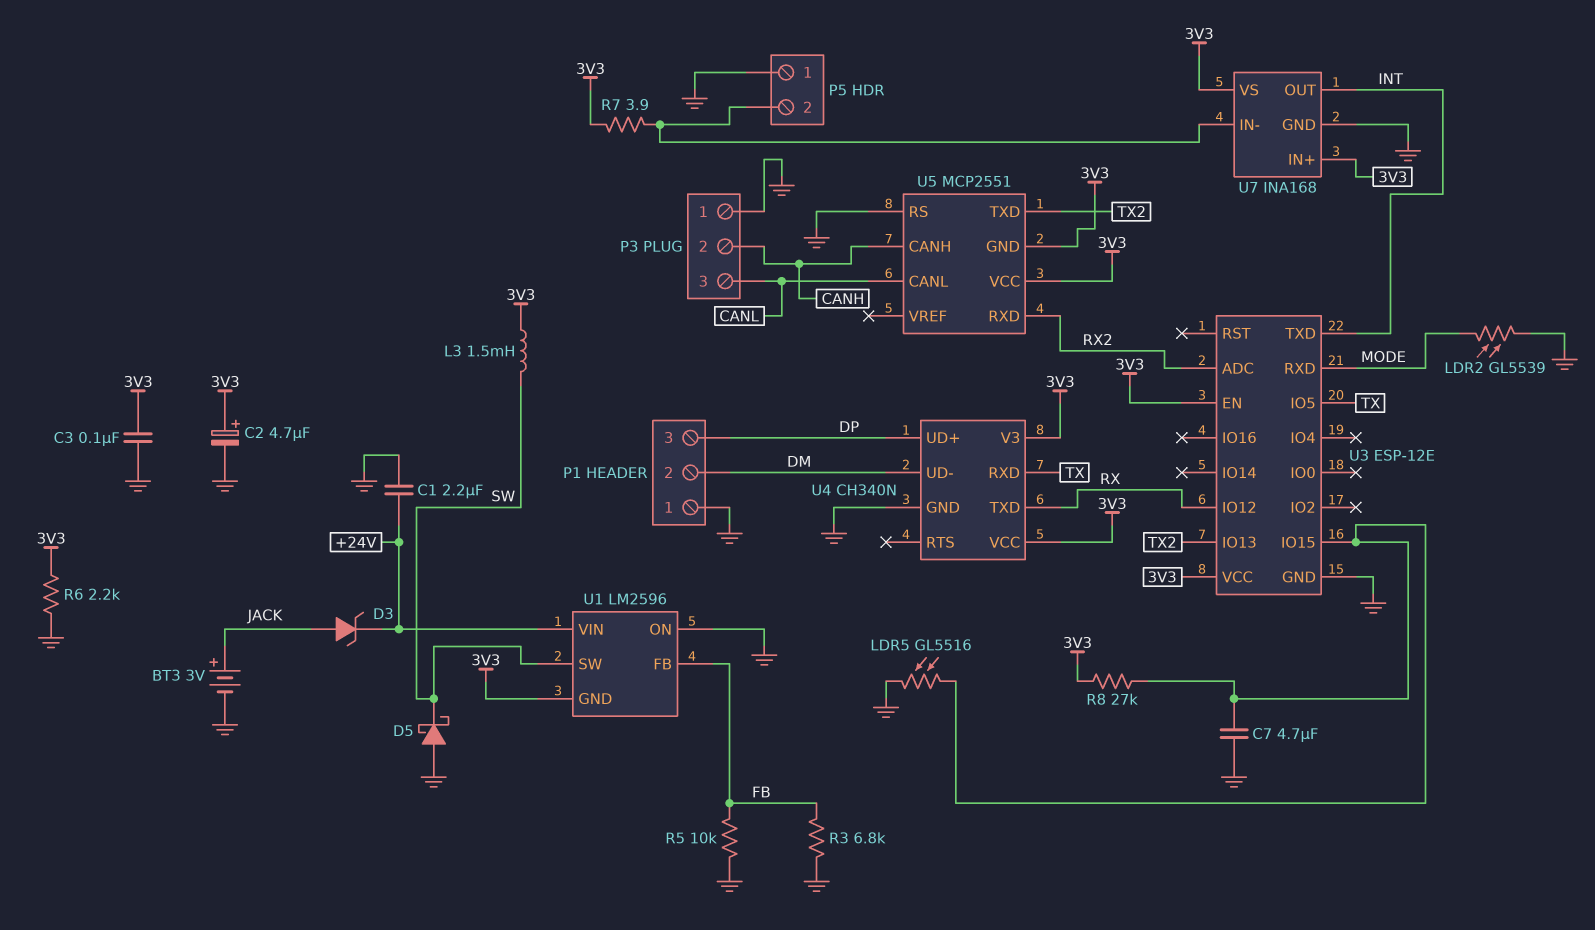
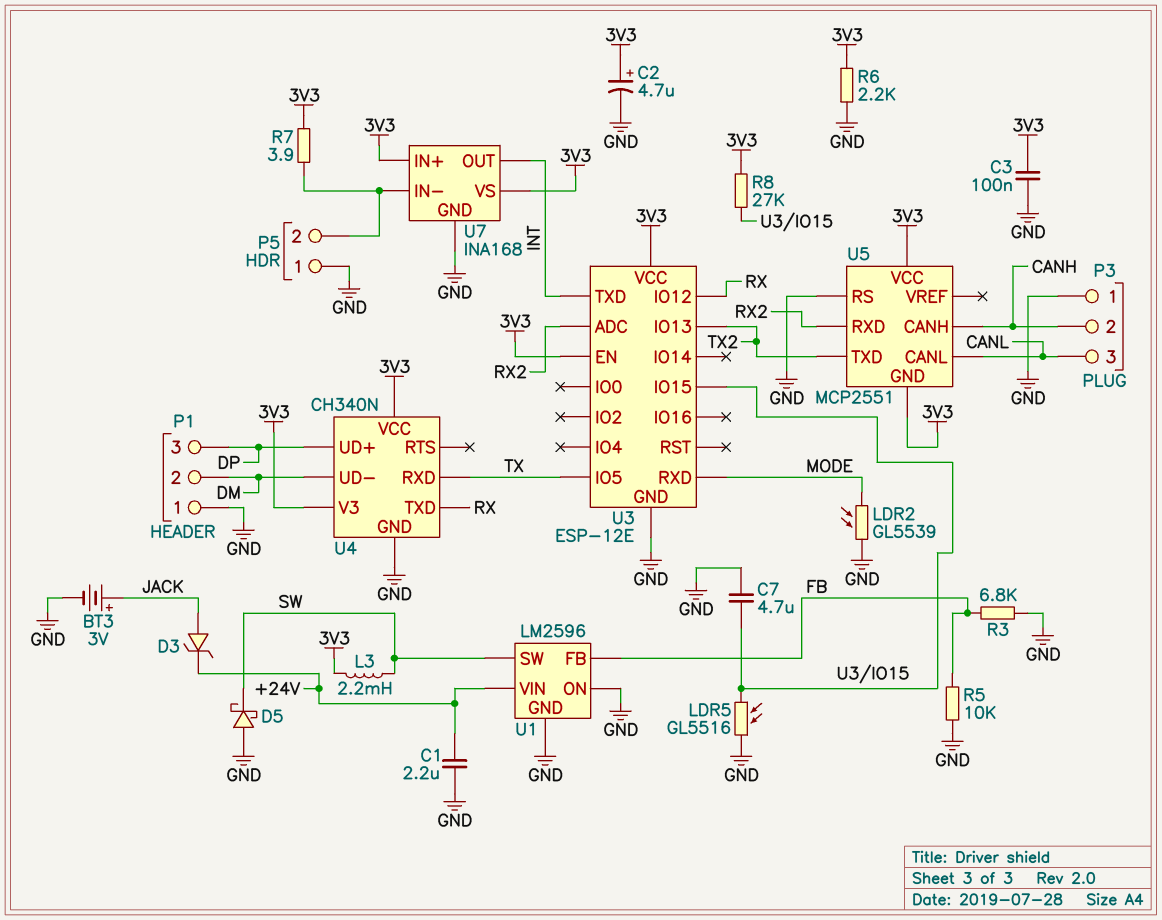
L3: 1.5mH (3V3, SW) -> 2.2mH (3V3, SW)
U1 pin GND: 3V3 -> GND

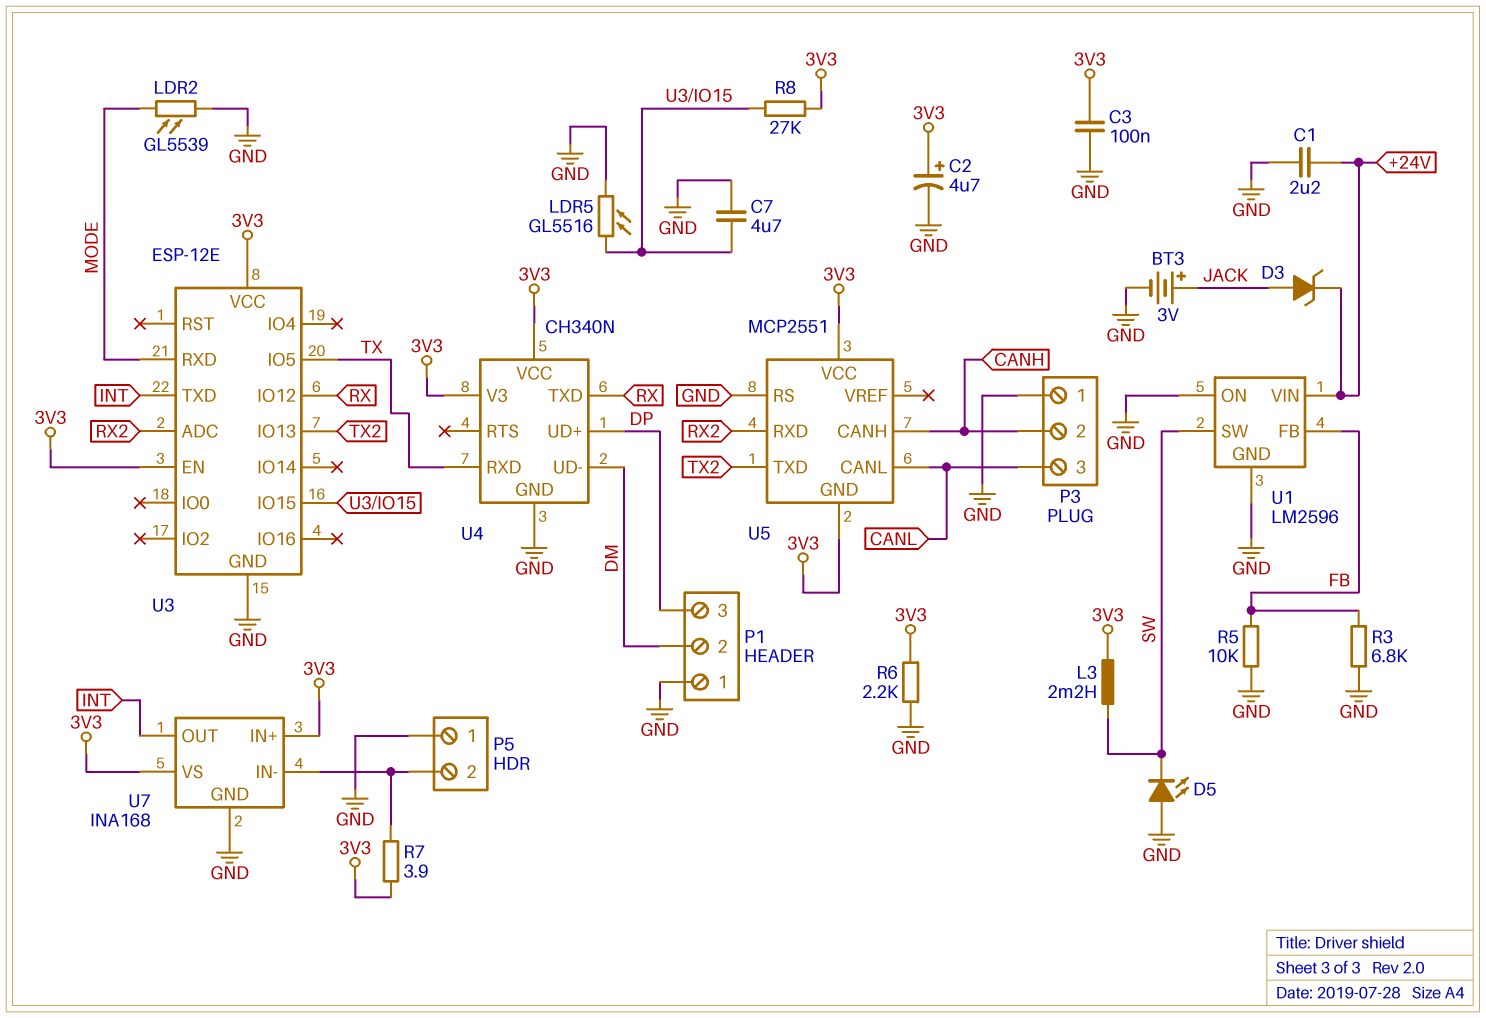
D5: schottky (A GND, K SW) -> LED (A GND, K SW)

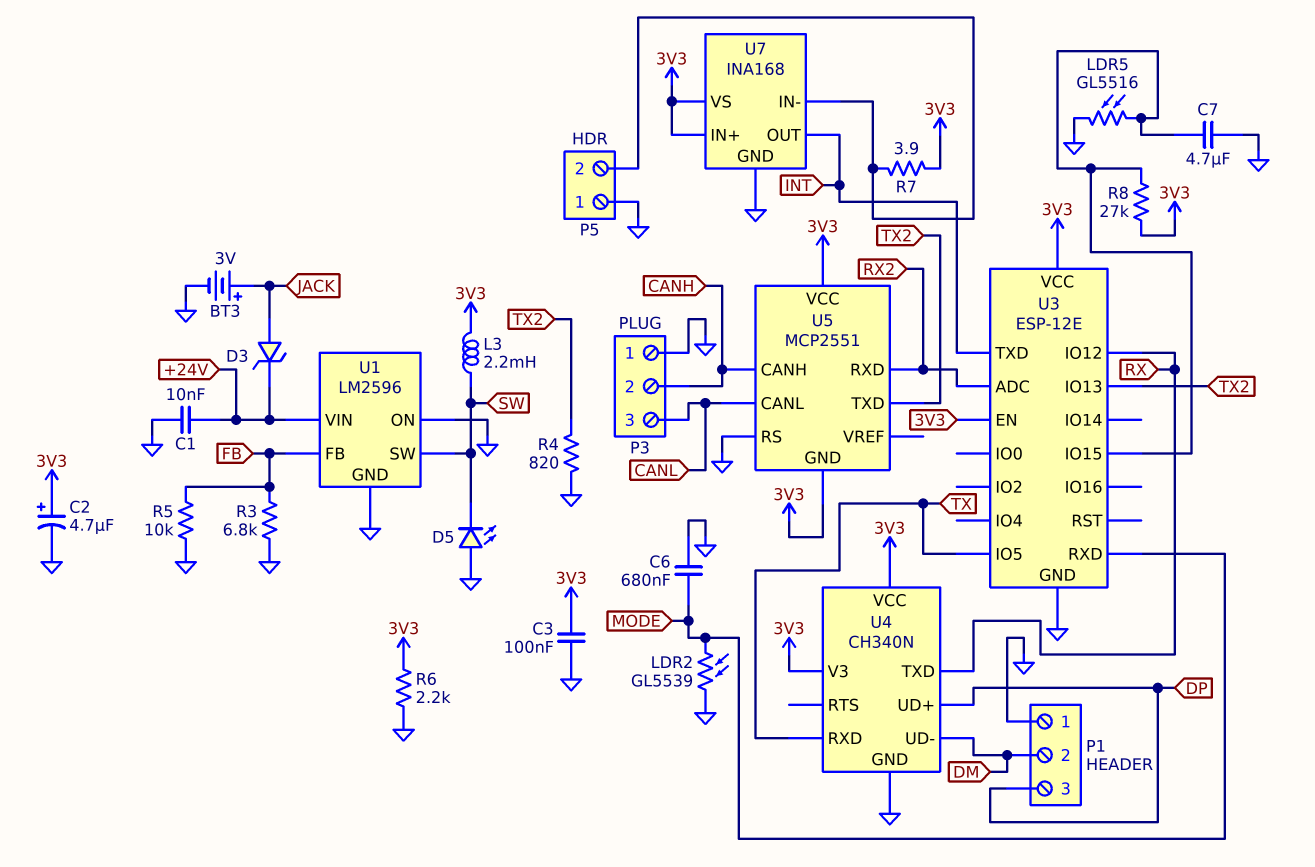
C1: 2.2uF (+24V, GND) -> 10nF (+24V, GND)
C6: none -> 680nF (GND, MODE)
R4: none -> 820 (GND, TX2)

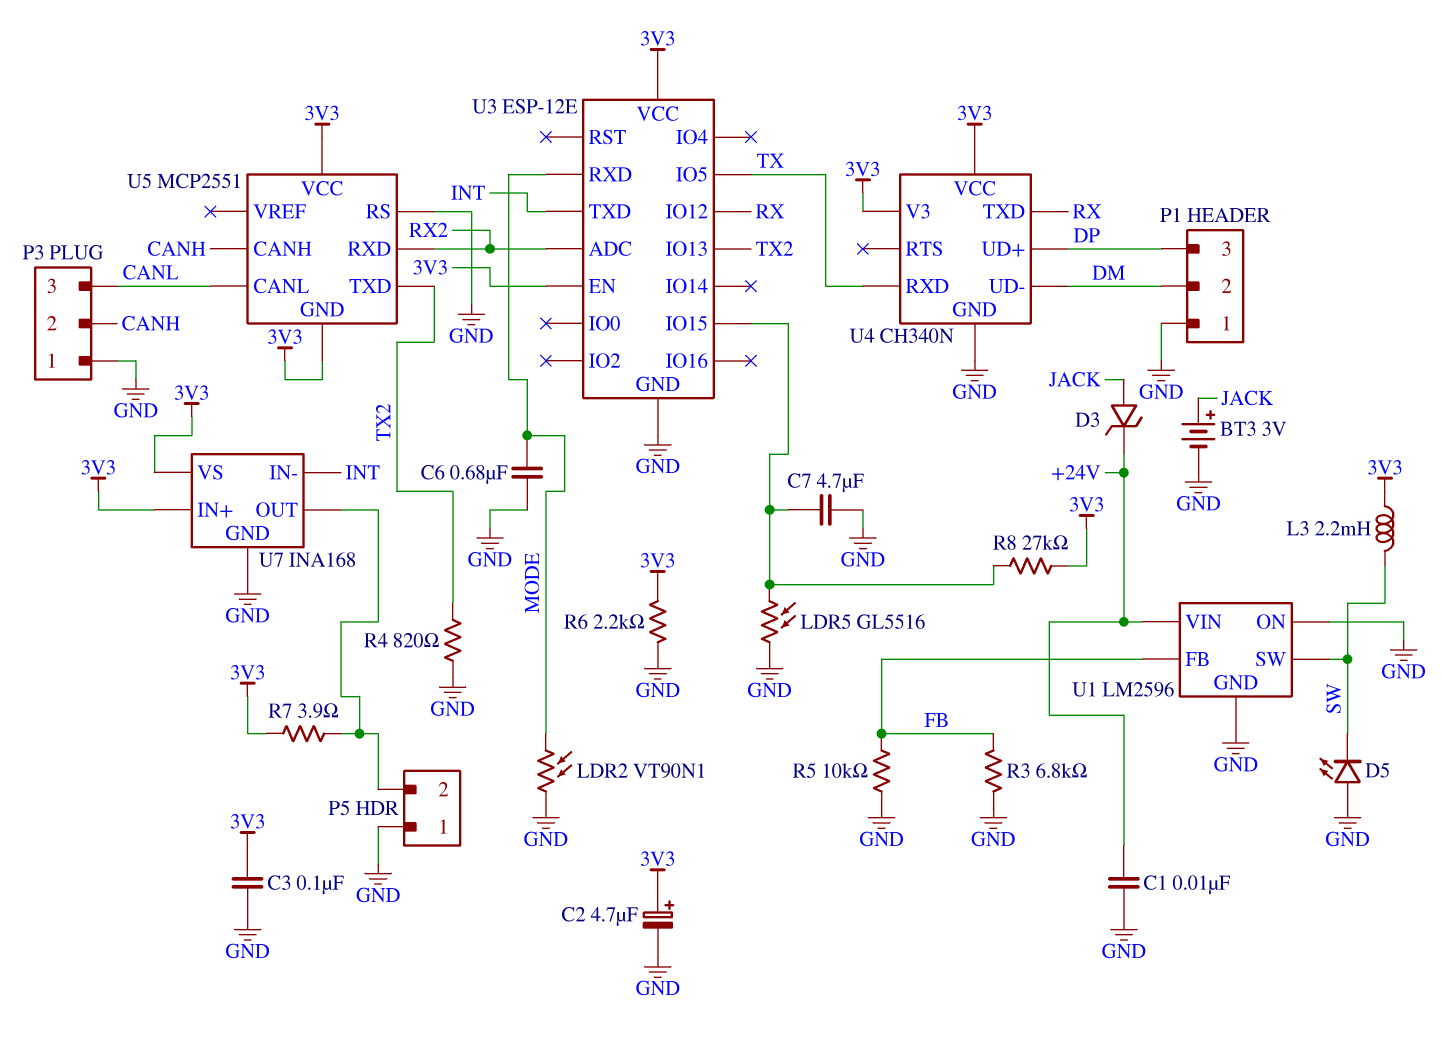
LDR2: GL5539 (GND, MODE) -> VT90N1 (GND, MODE)
U7 pin IN-: P5/2 -> INT
U7 pin OUT: INT -> P5/2

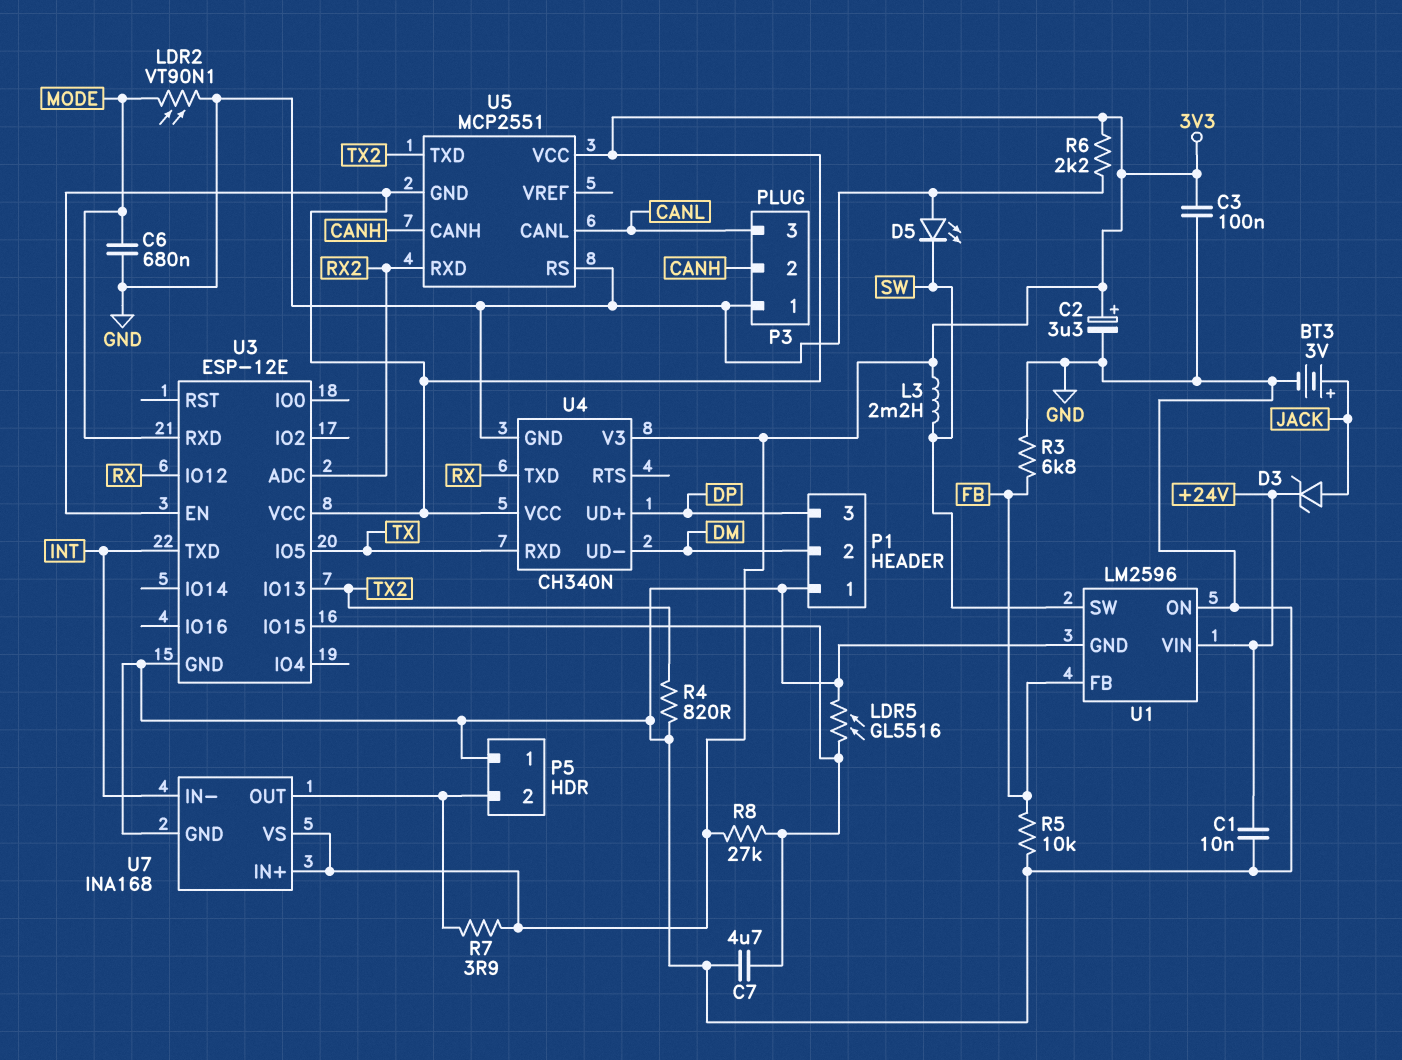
C2: 4.7uF (plus 3V3, minus GND) -> 3.3uF (plus 3V3, minus GND)

